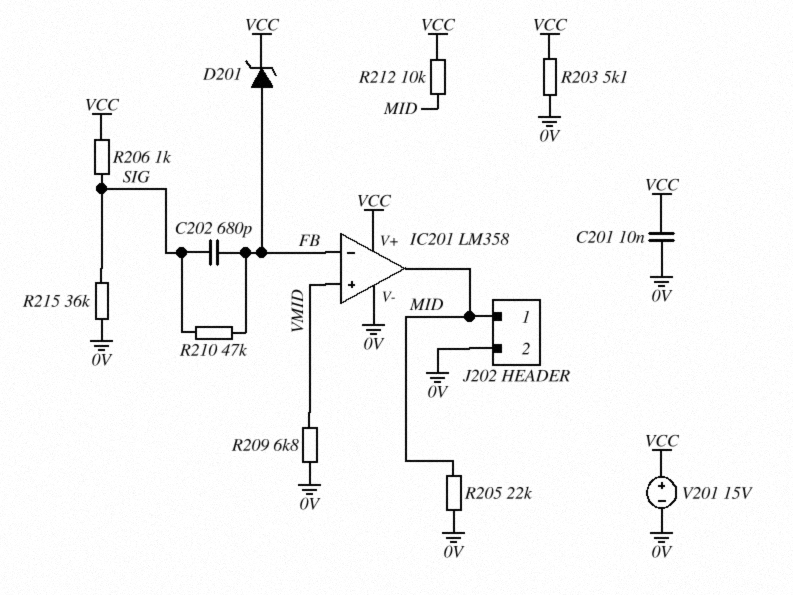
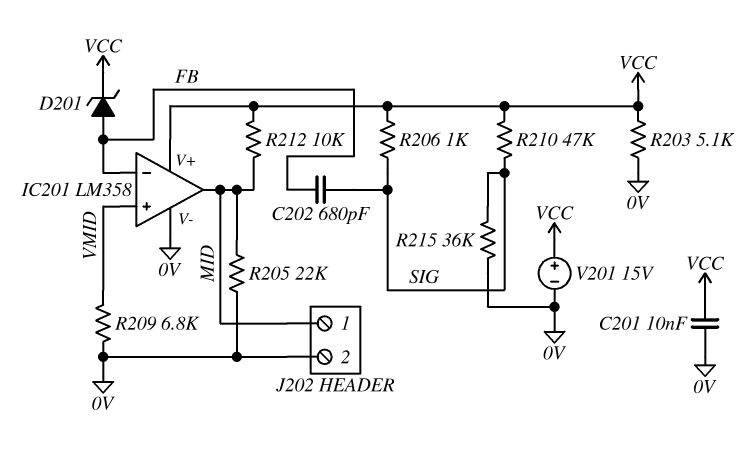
R210: 47k (FB, SIG) -> 47k (SIG, VCC)

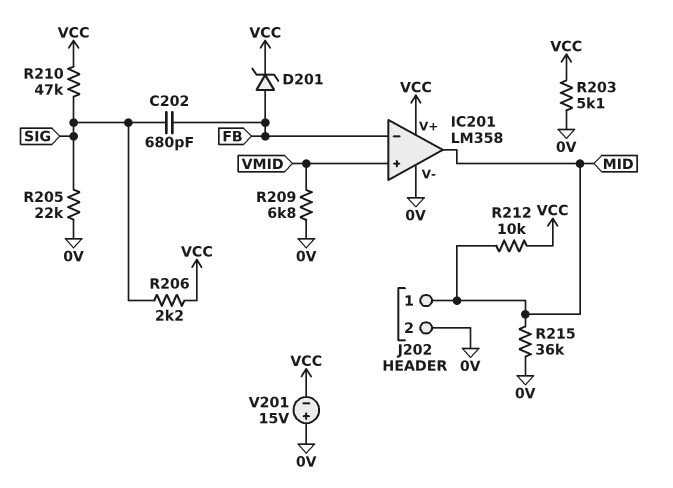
C201: 10nF (0V, VCC) -> none
R205: 22k (0V, MID) -> 22k (0V, SIG)
R206: 1k (SIG, VCC) -> 2.2k (SIG, VCC)
R215: 36k (0V, SIG) -> 36k (0V, MID)
V201: 15V (plus VCC, minus 0V) -> 15V (plus 0V, minus VCC)

